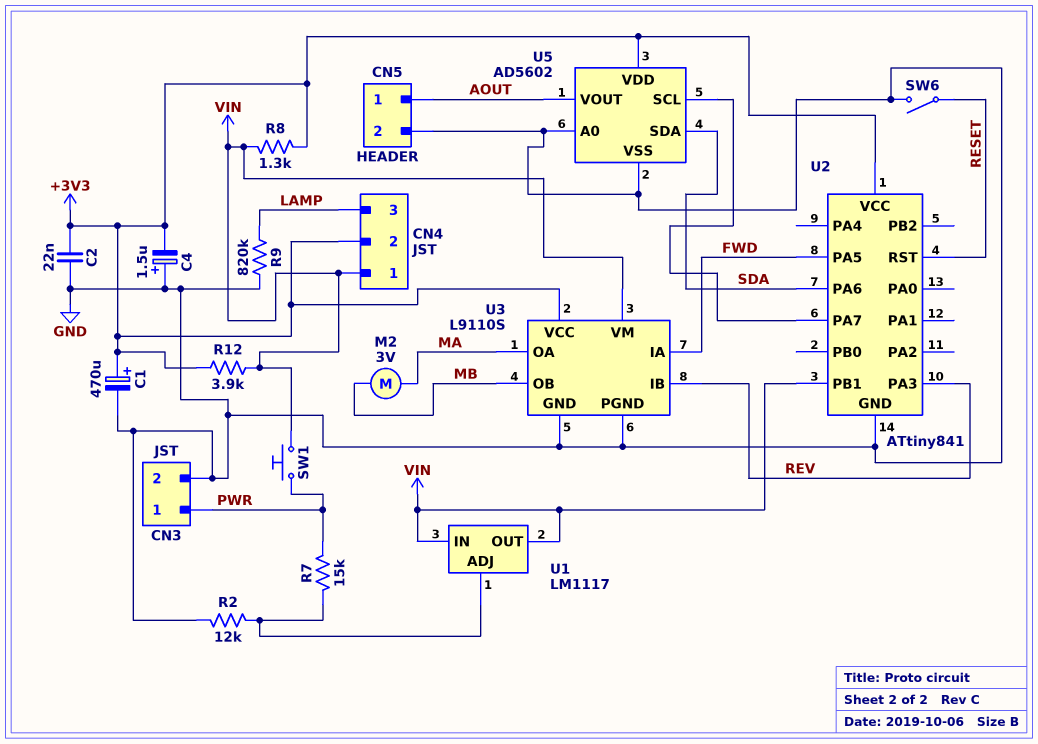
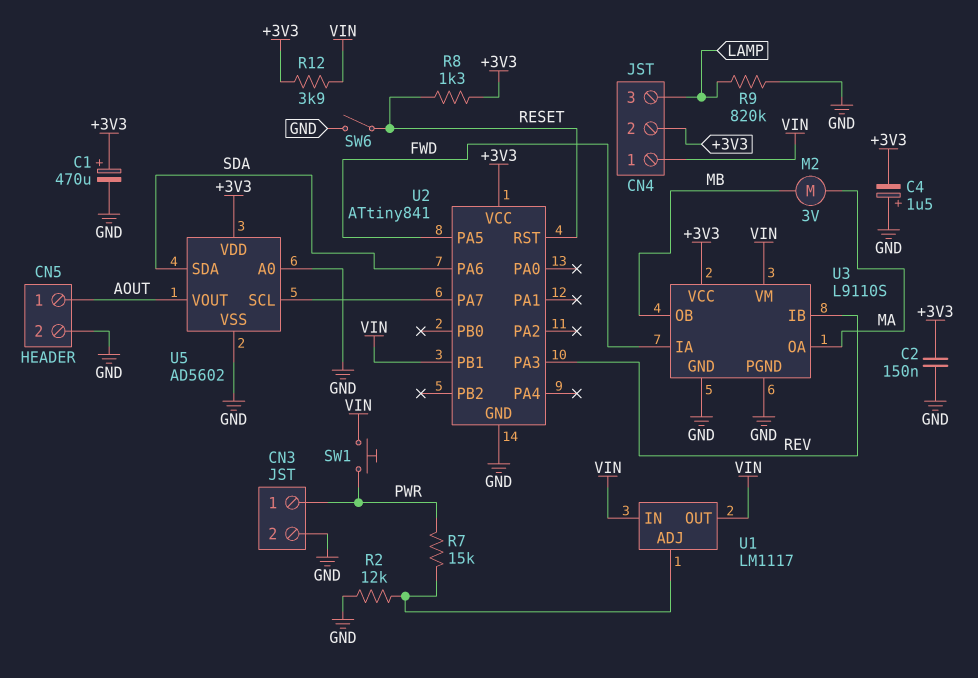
C2: 22nF (+3V3, GND) -> 150nF (+3V3, GND)
R8: 1.3k (+3V3, VIN) -> 1.3k (+3V3, RESET)

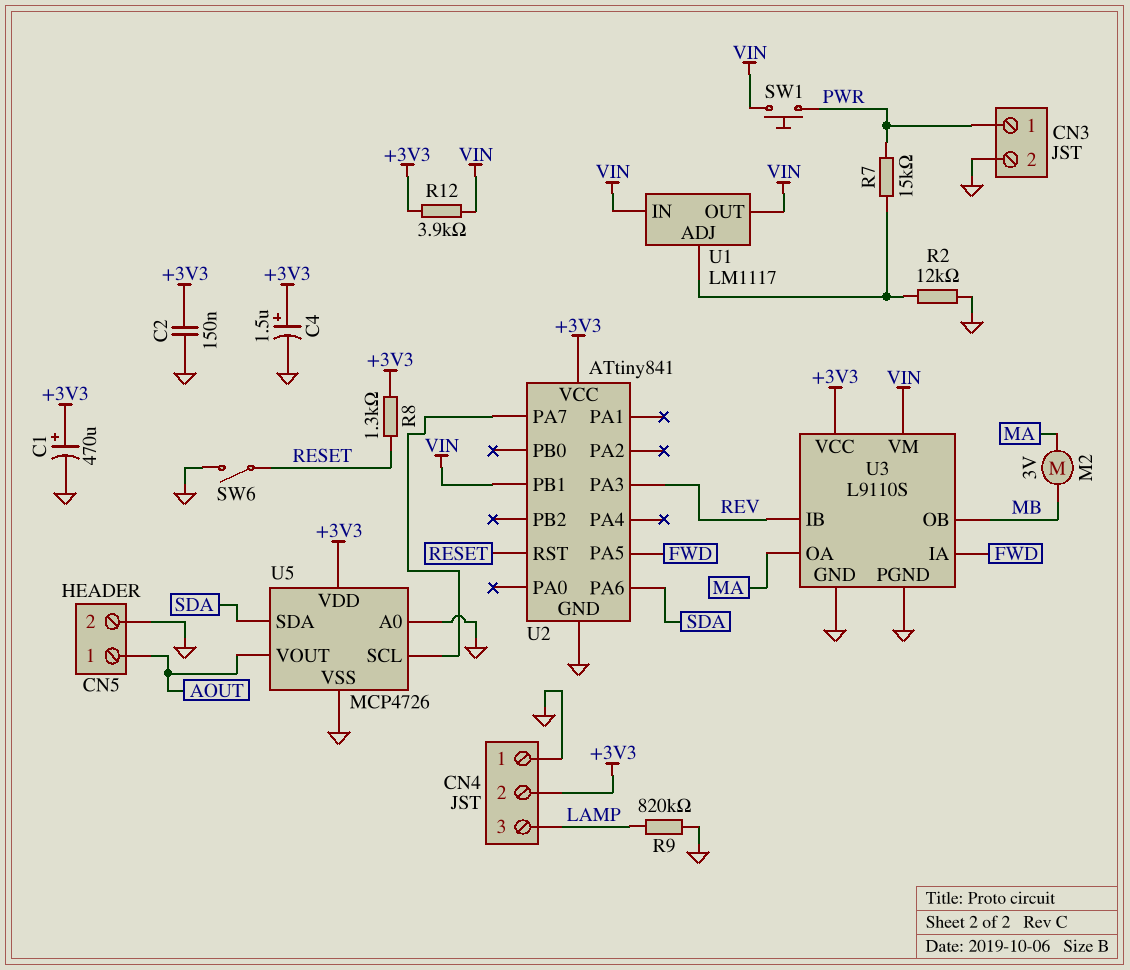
C4: 1.5uF (plus GND, minus +3V3) -> 1.5uF (plus +3V3, minus GND)
CN4 pin 1: VIN -> GND
U5: AD5602 -> MCP4726

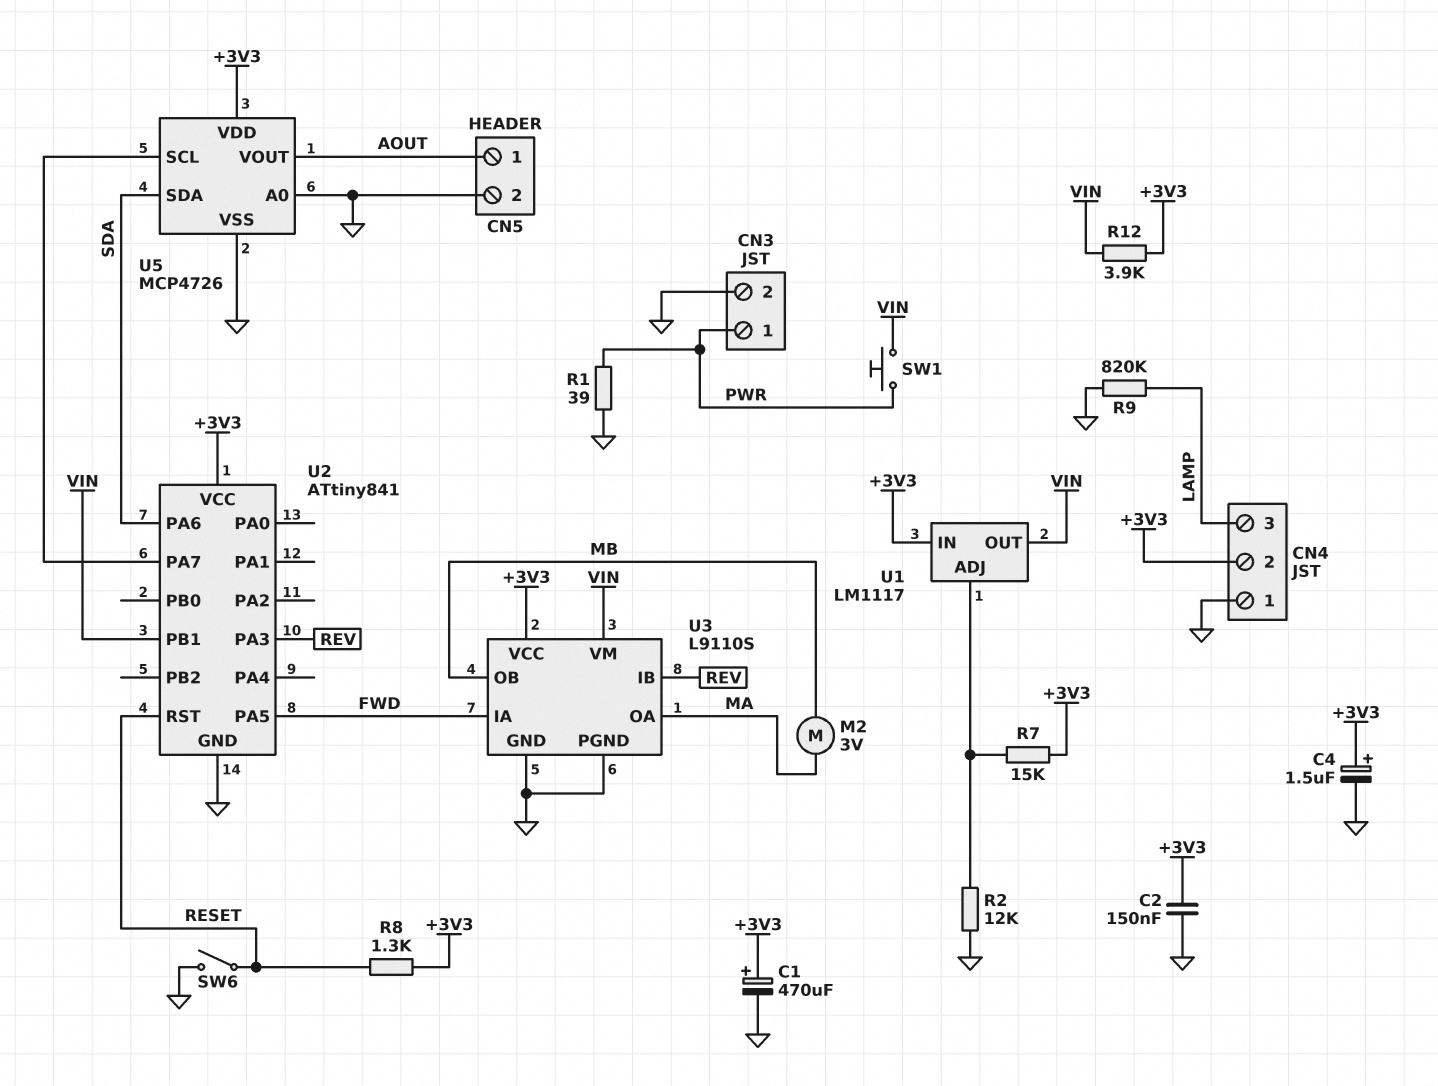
R1: none -> 39 (GND, PWR)
R7: 15k (PWR, U1/ADJ) -> 15k (+3V3, U1/ADJ)
U1 pin IN: VIN -> +3V3

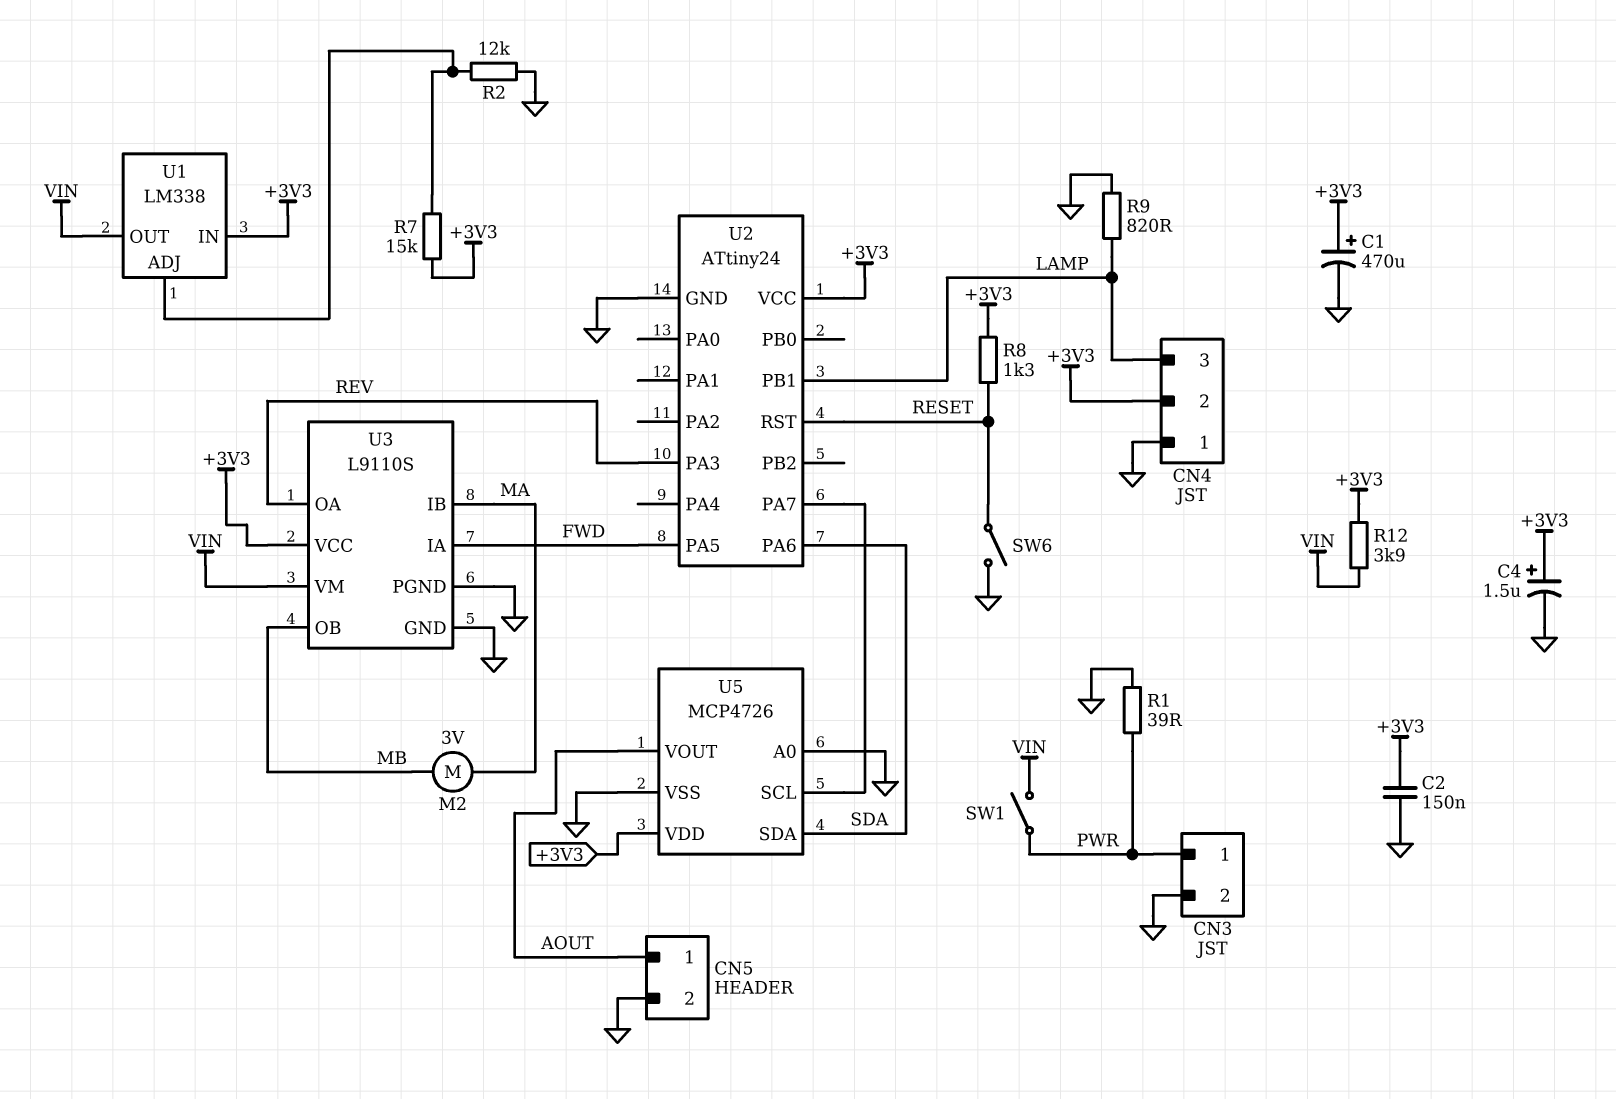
R9: 820k (GND, LAMP) -> 820 (GND, LAMP)
SW1: button (PWR, VIN) -> switch (PWR, VIN)
U1: LM1117 -> LM338
U2: ATtiny841 -> ATtiny24
U2 pin PB1: VIN -> LAMP
U3 pin IB: REV -> MA
U3 pin OA: MA -> REV

